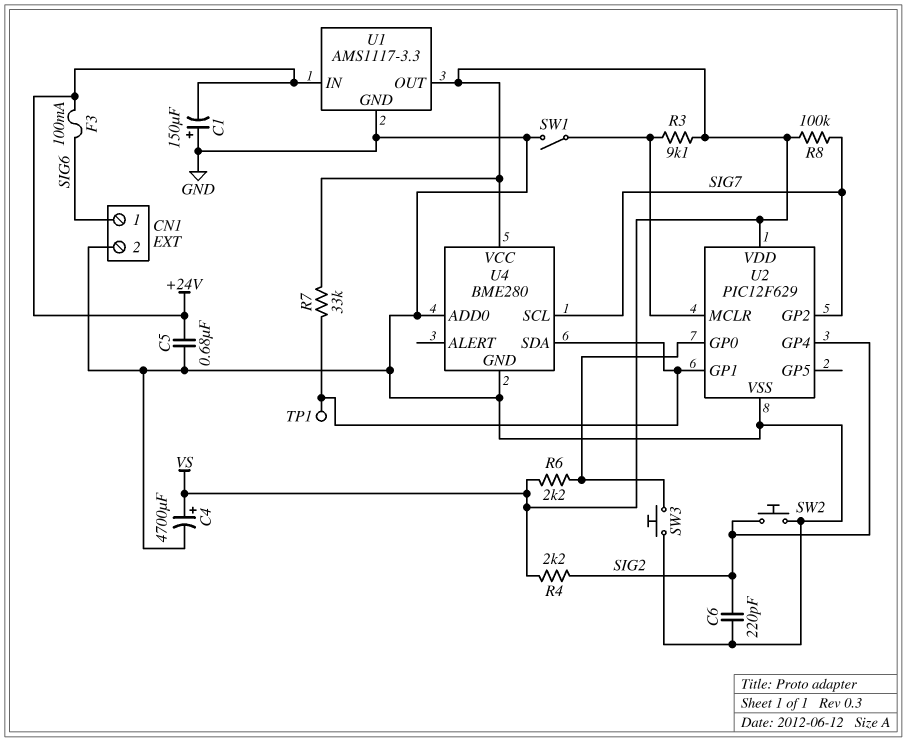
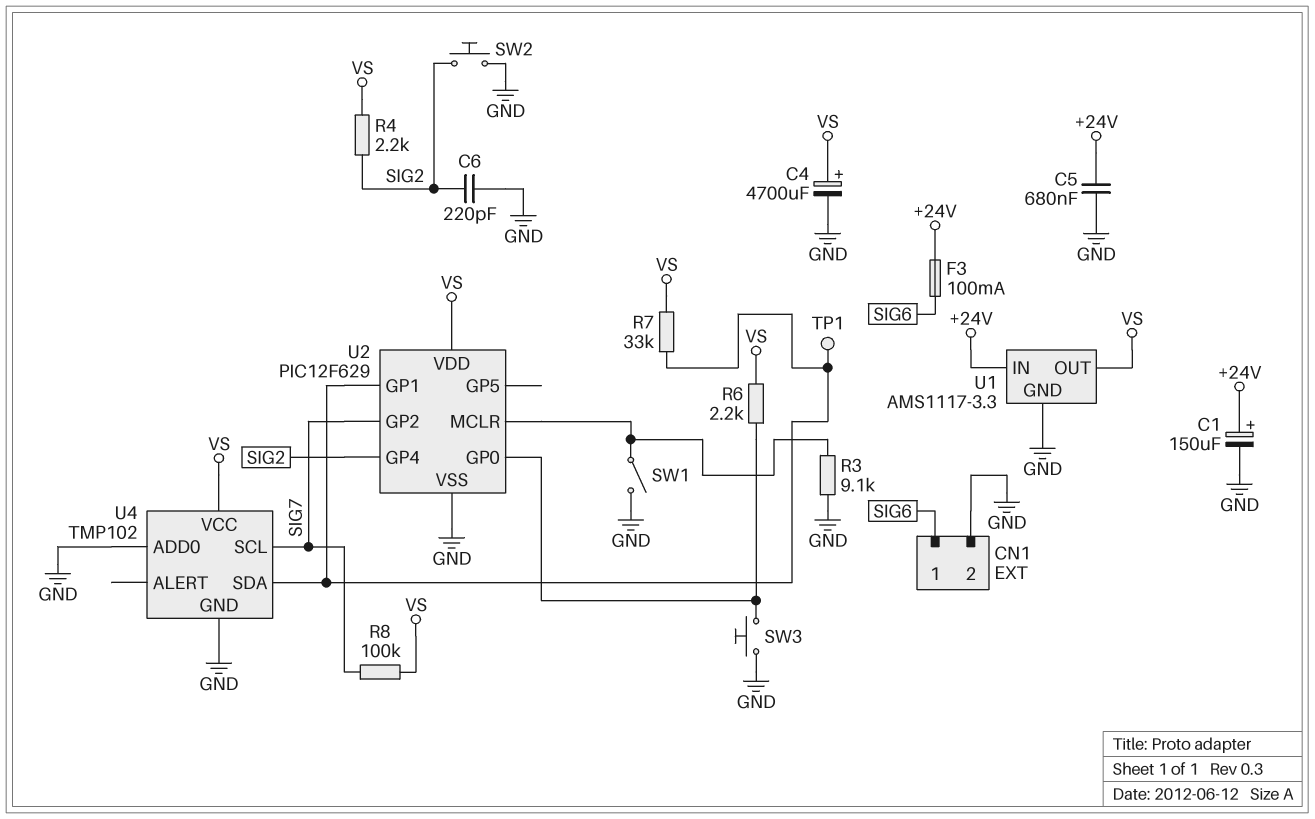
C1: 150uF (plus GND, minus +24V) -> 150uF (plus +24V, minus GND)
R3: 9.1k (U2/MCLR, VS) -> 9.1k (GND, U2/MCLR)
U4: BME280 -> TMP102

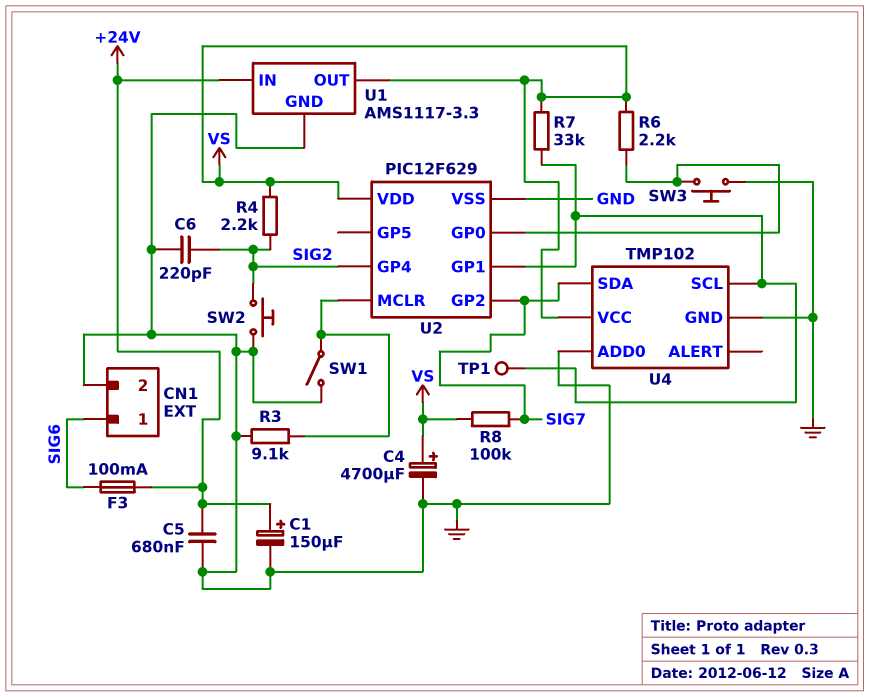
U4 pin SCL: SIG7 -> U2/GP1
U4 pin SDA: U2/GP1 -> SIG7

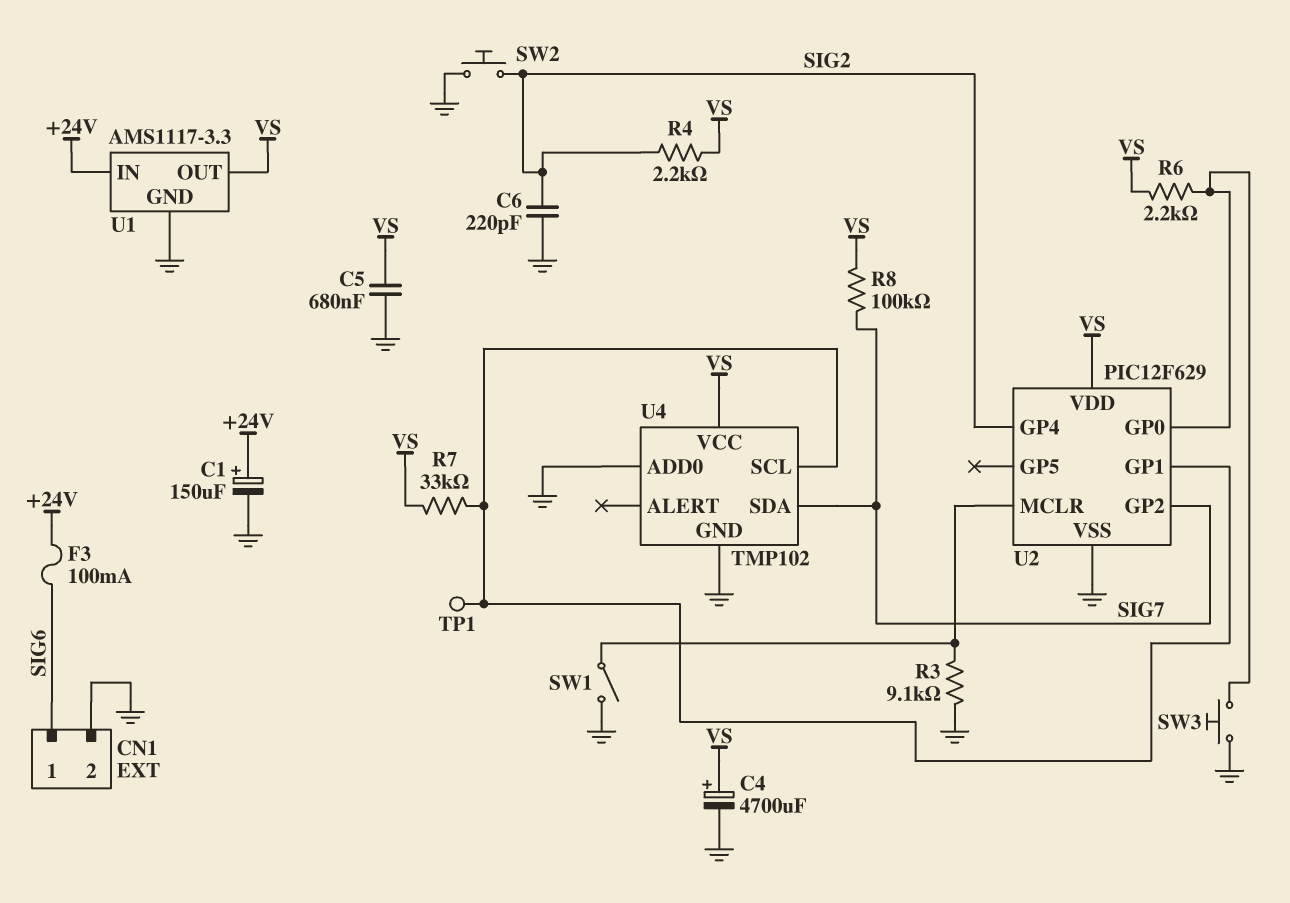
C5: 680nF (+24V, GND) -> 680nF (GND, VS)

